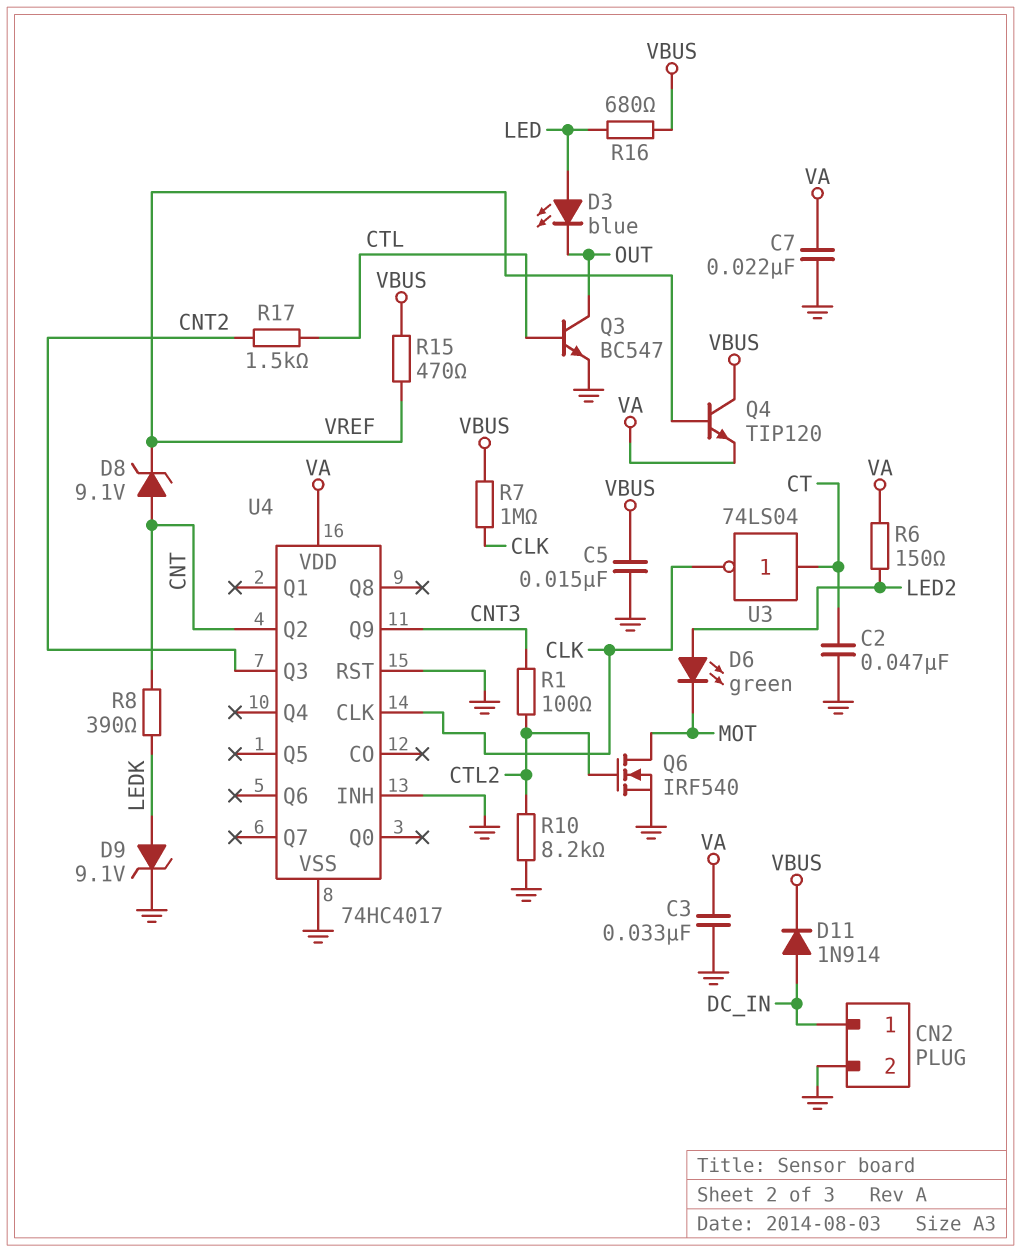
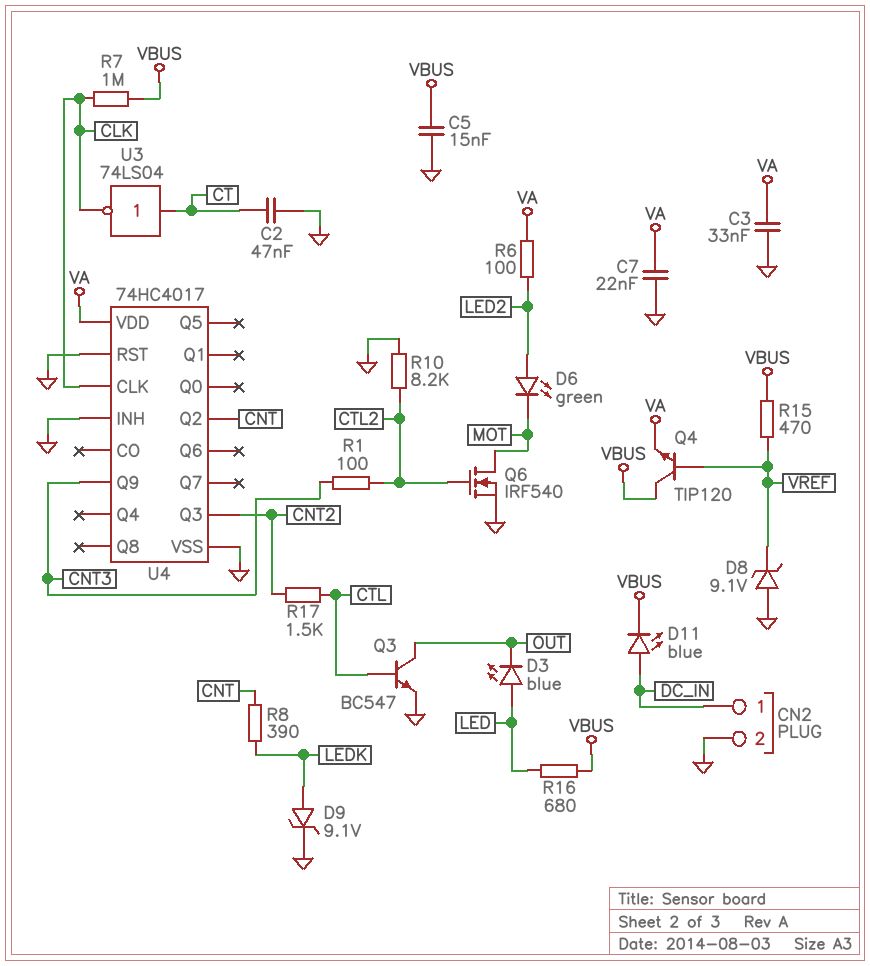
D8: zener 9.1V (A CNT, K VREF) -> zener 9.1V (A GND, K VREF)
D11: diode 1N914 (A DC_IN, K VBUS) -> LED blue (A DC_IN, K VBUS)
R6: 150 (LED2, VA) -> 100 (LED2, VA)

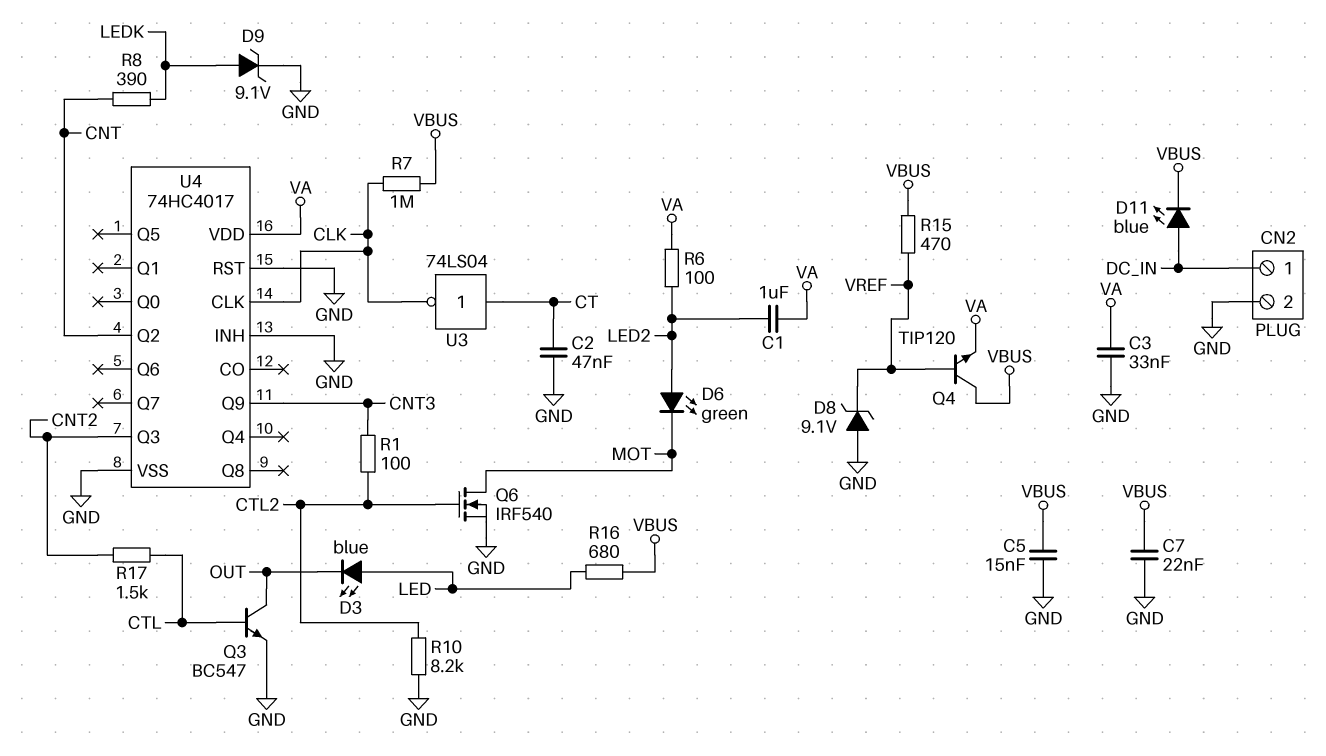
C1: none -> 1uF (LED2, VA)
C7: 22nF (GND, VA) -> 22nF (GND, VBUS)

